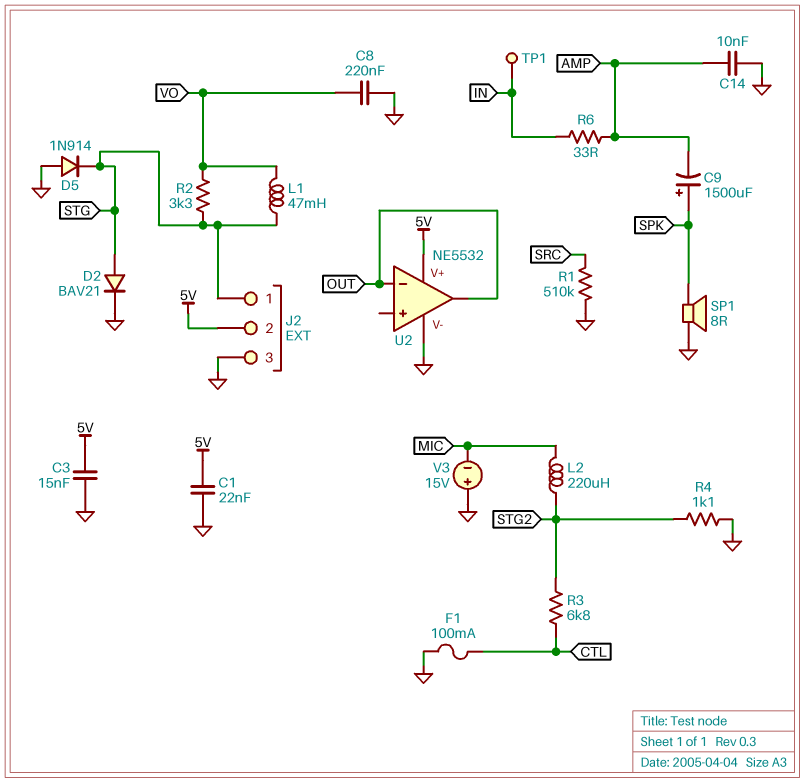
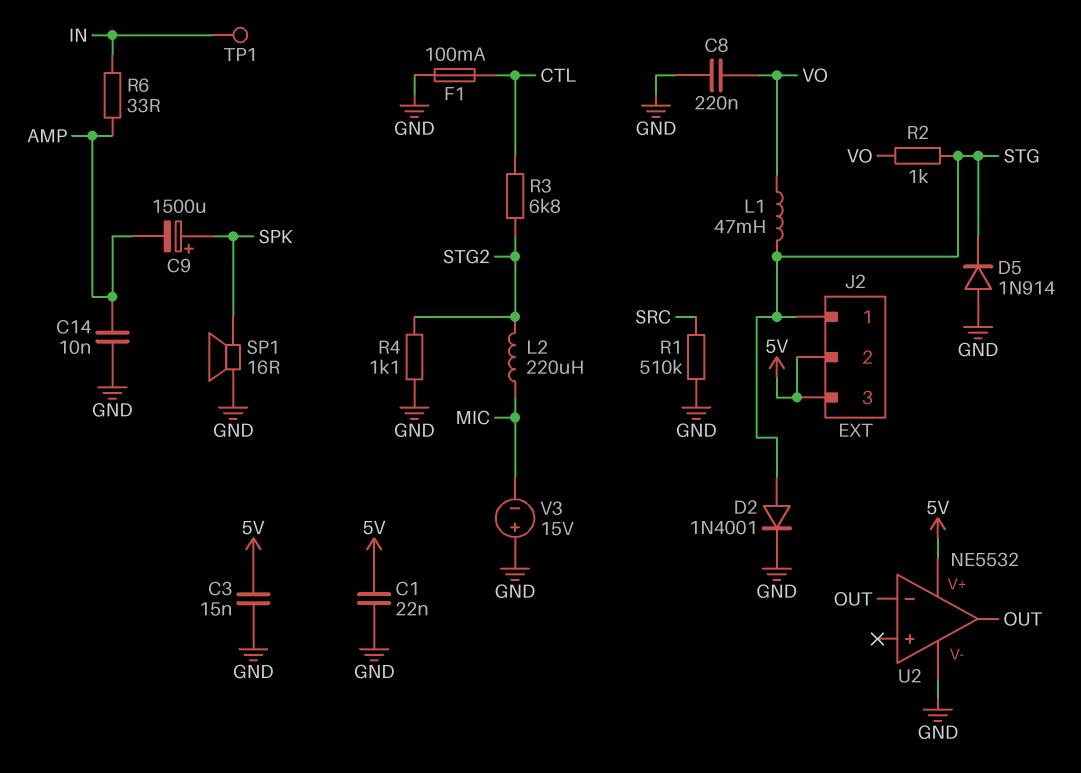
D2: diode BAV21 (A STG, K GND) -> diode 1N4001 (A STG, K GND)
J2 pin 3: GND -> 5V
R2: 3.3k (STG, VO) -> 1k (STG, VO)
SP1: speaker 8R (GND, SPK) -> speaker 16R (GND, SPK)

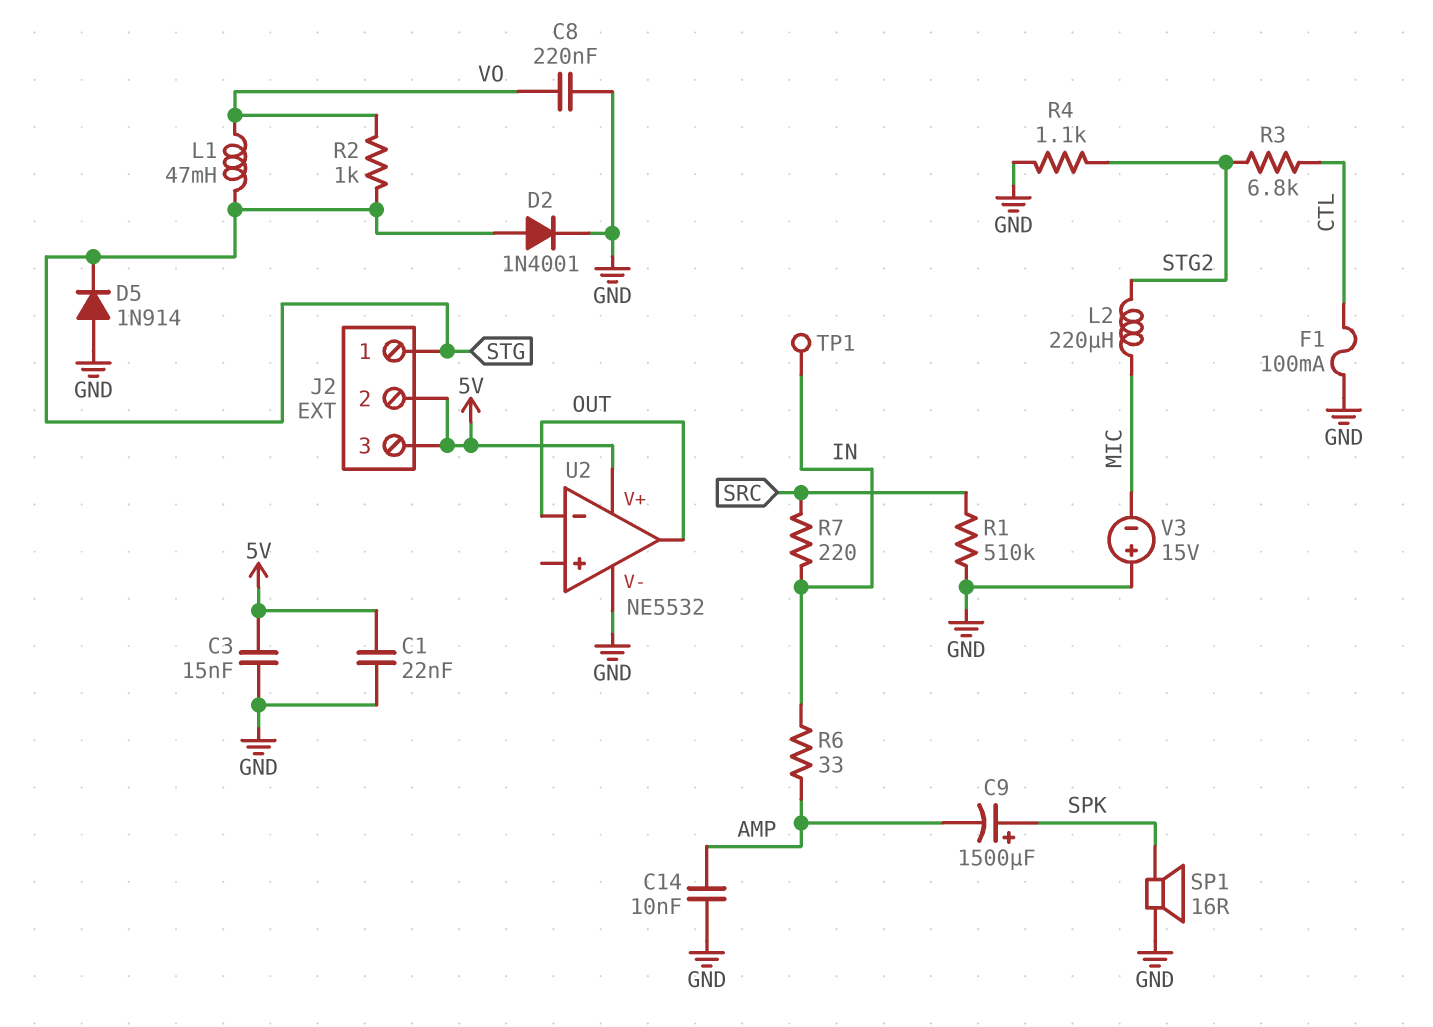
R7: none -> 220 (IN, SRC)

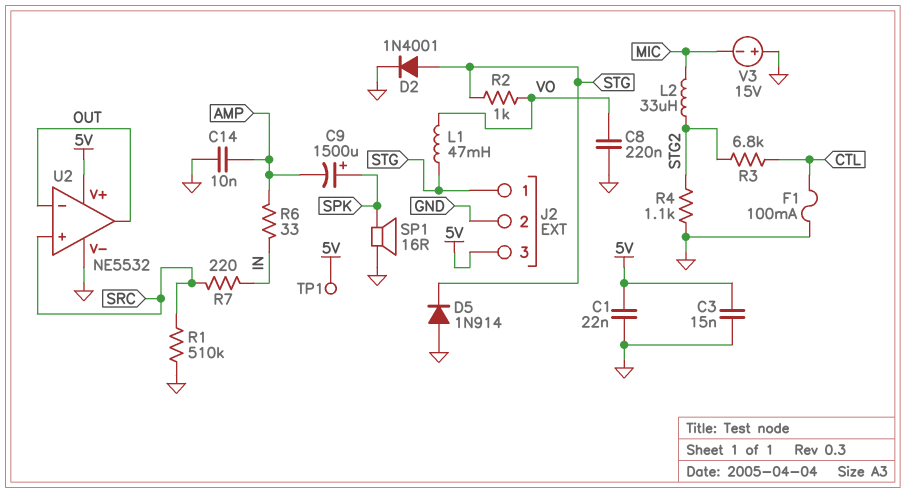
J2 pin 2: 5V -> GND
L2: 220uH (MIC, STG2) -> 33uH (MIC, STG2)
TP1: test point (IN) -> test point (5V)
U2 pin in+: none -> SRC

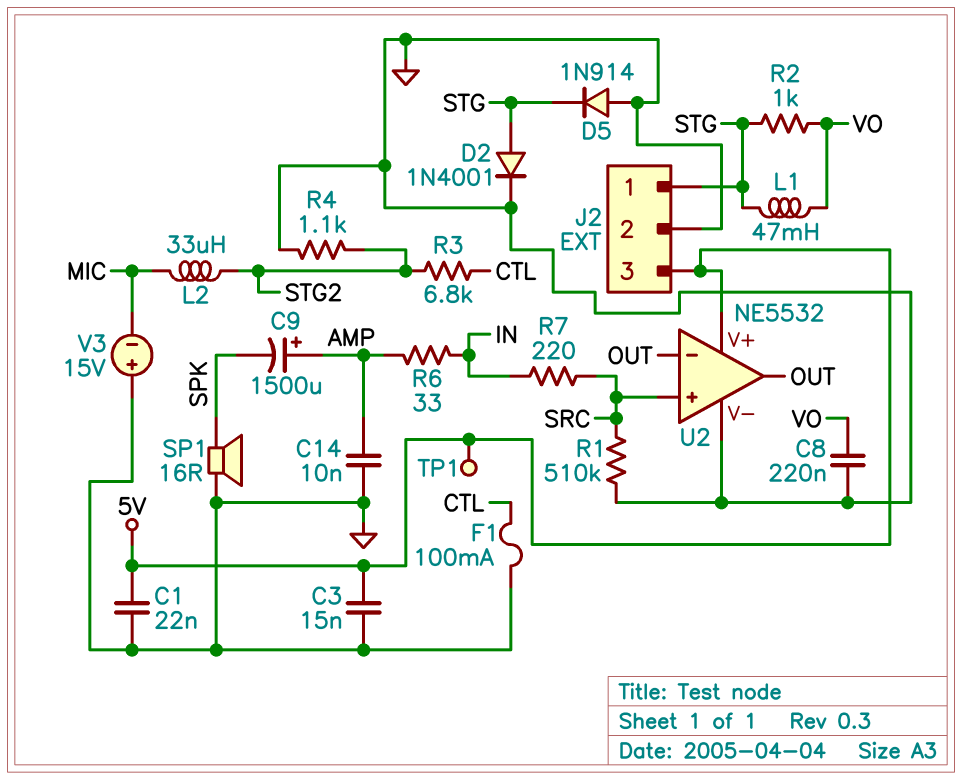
C9: 1500uF (plus SPK, minus AMP) -> 1500uF (plus AMP, minus SPK)

